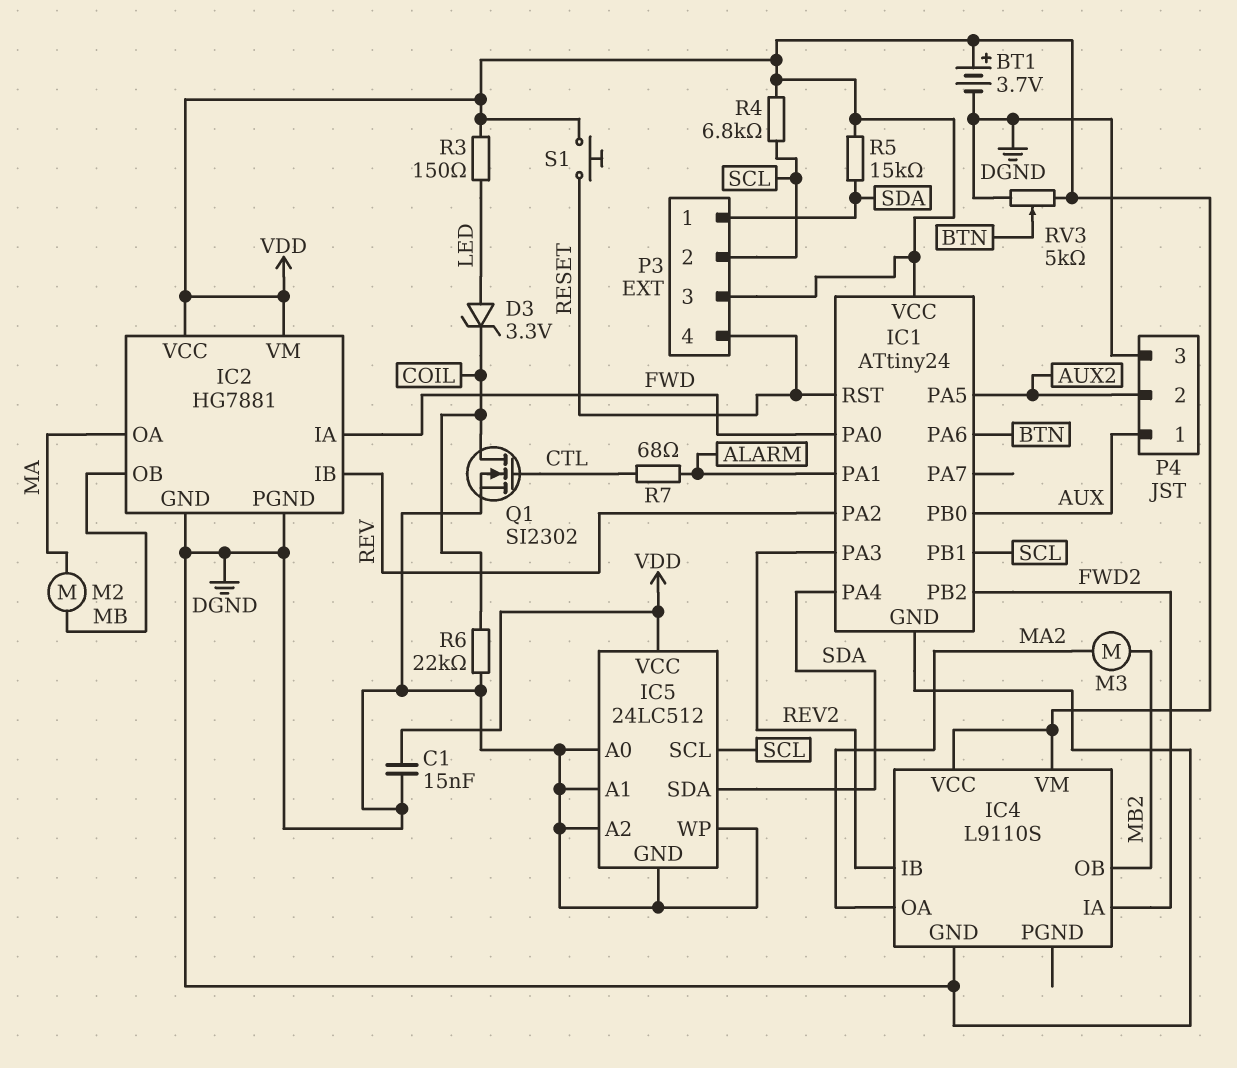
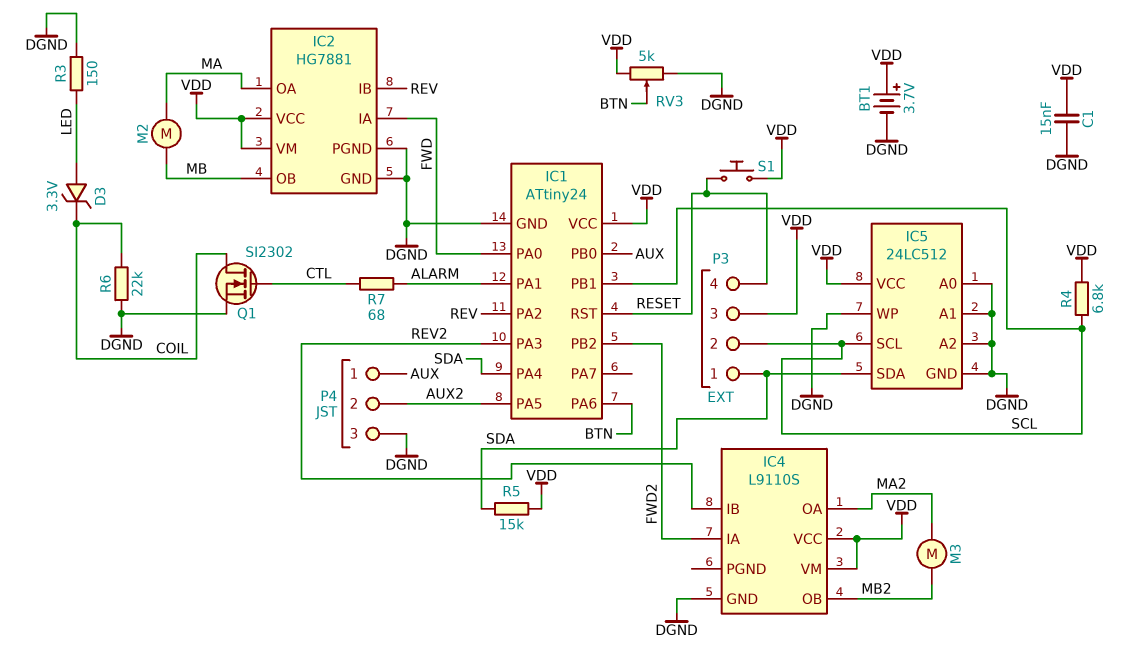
R3: 150 (LED, VDD) -> 150 (DGND, LED)

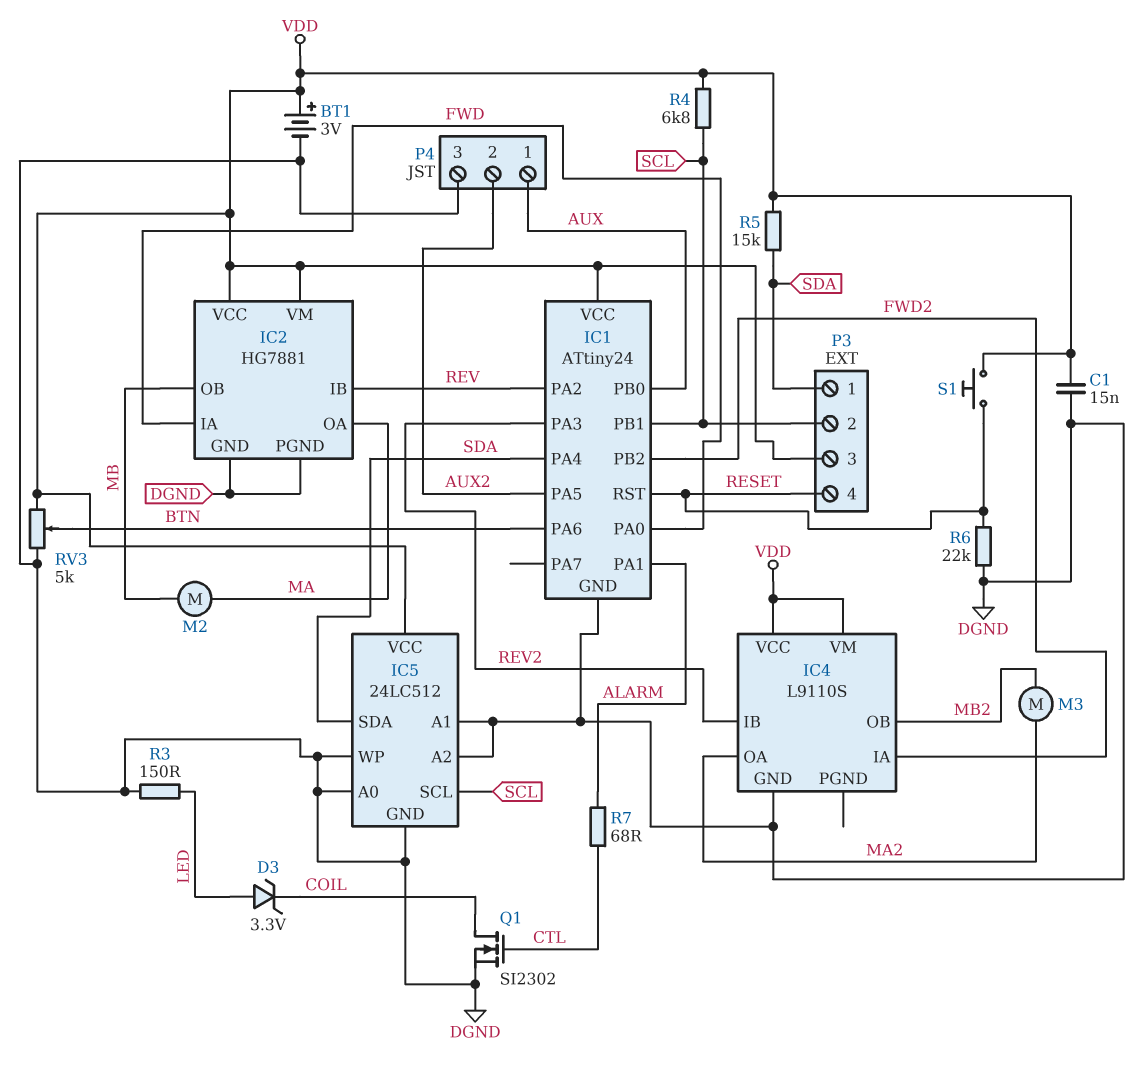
BT1: 3.7V (plus VDD, minus DGND) -> 3V (plus VDD, minus DGND)
R6: 22k (COIL, DGND) -> 22k (DGND, RESET)

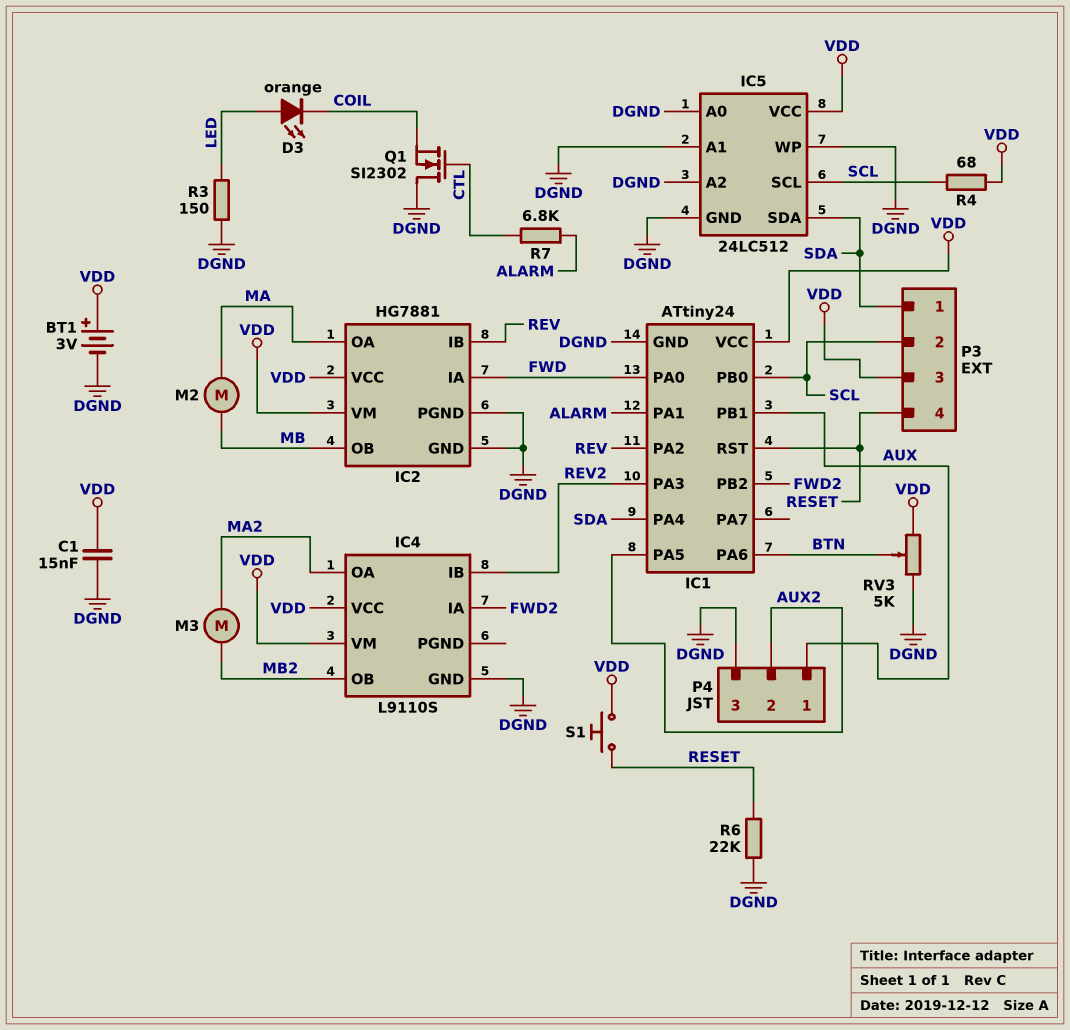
D3: zener 3.3V (A LED, K COIL) -> LED orange (A LED, K COIL)
IC1 pin PB0: AUX -> SCL
IC1 pin PB1: SCL -> AUX
Q1: NMOS SI2302 (G CTL, D COIL, S DGND) -> NMOS SI2302 (G CTL, D DGND, S COIL)
R4: 6.8k (SCL, VDD) -> 68 (SCL, VDD)
R5: 15k (SDA, VDD) -> none
R7: 68 (ALARM, CTL) -> 6.8k (ALARM, CTL)

